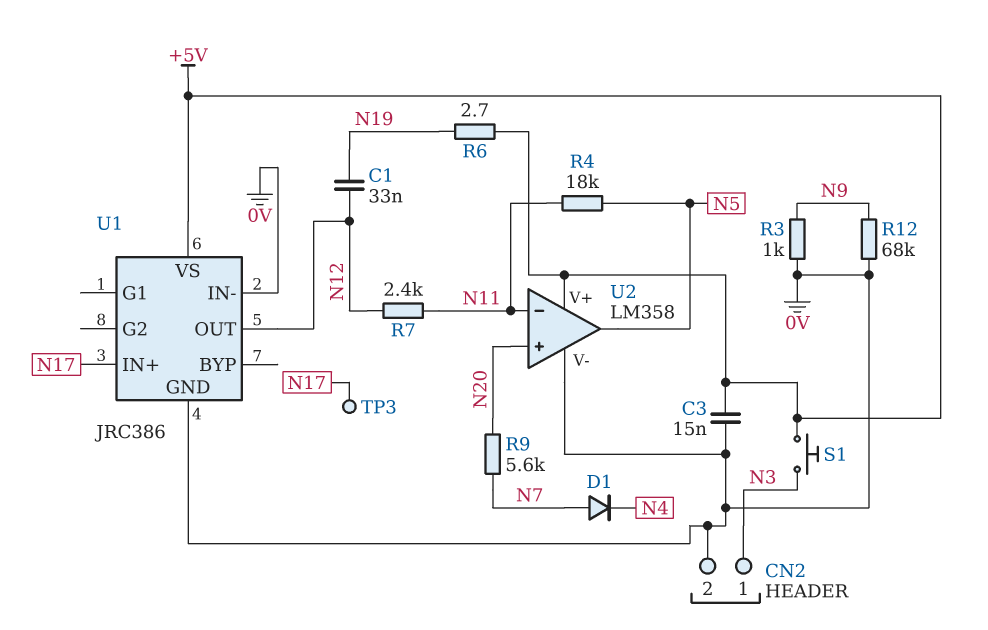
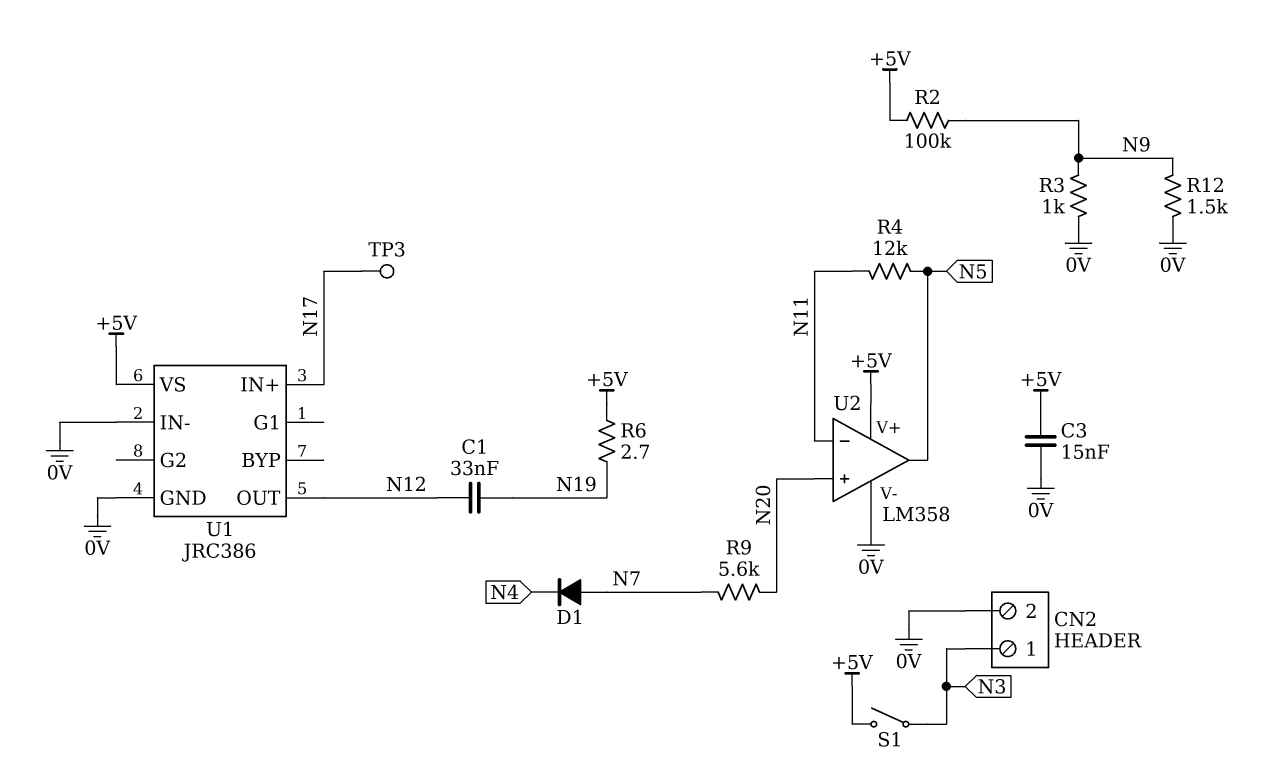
R2: none -> 100k (+5V, N9)
R4: 18k (N5, N11) -> 12k (N5, N11)
R7: 2.4k (N11, N12) -> none
R12: 68k (0V, N9) -> 1.5k (0V, N9)
S1: button (+5V, N3) -> switch (+5V, N3)

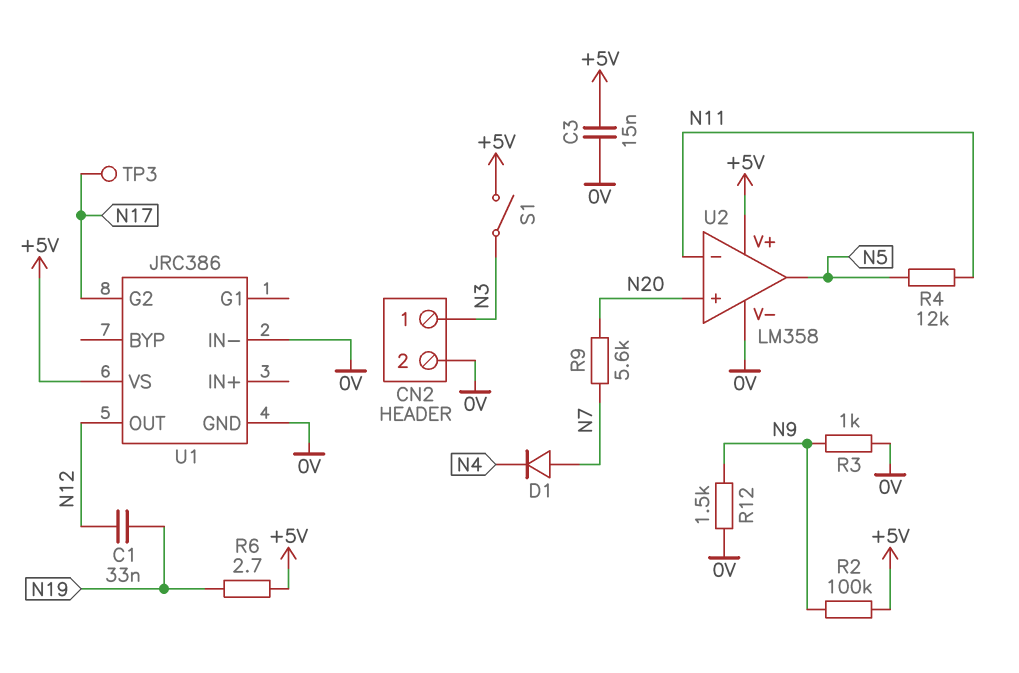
U1 pin G2: none -> N17
U1 pin IN+: N17 -> none

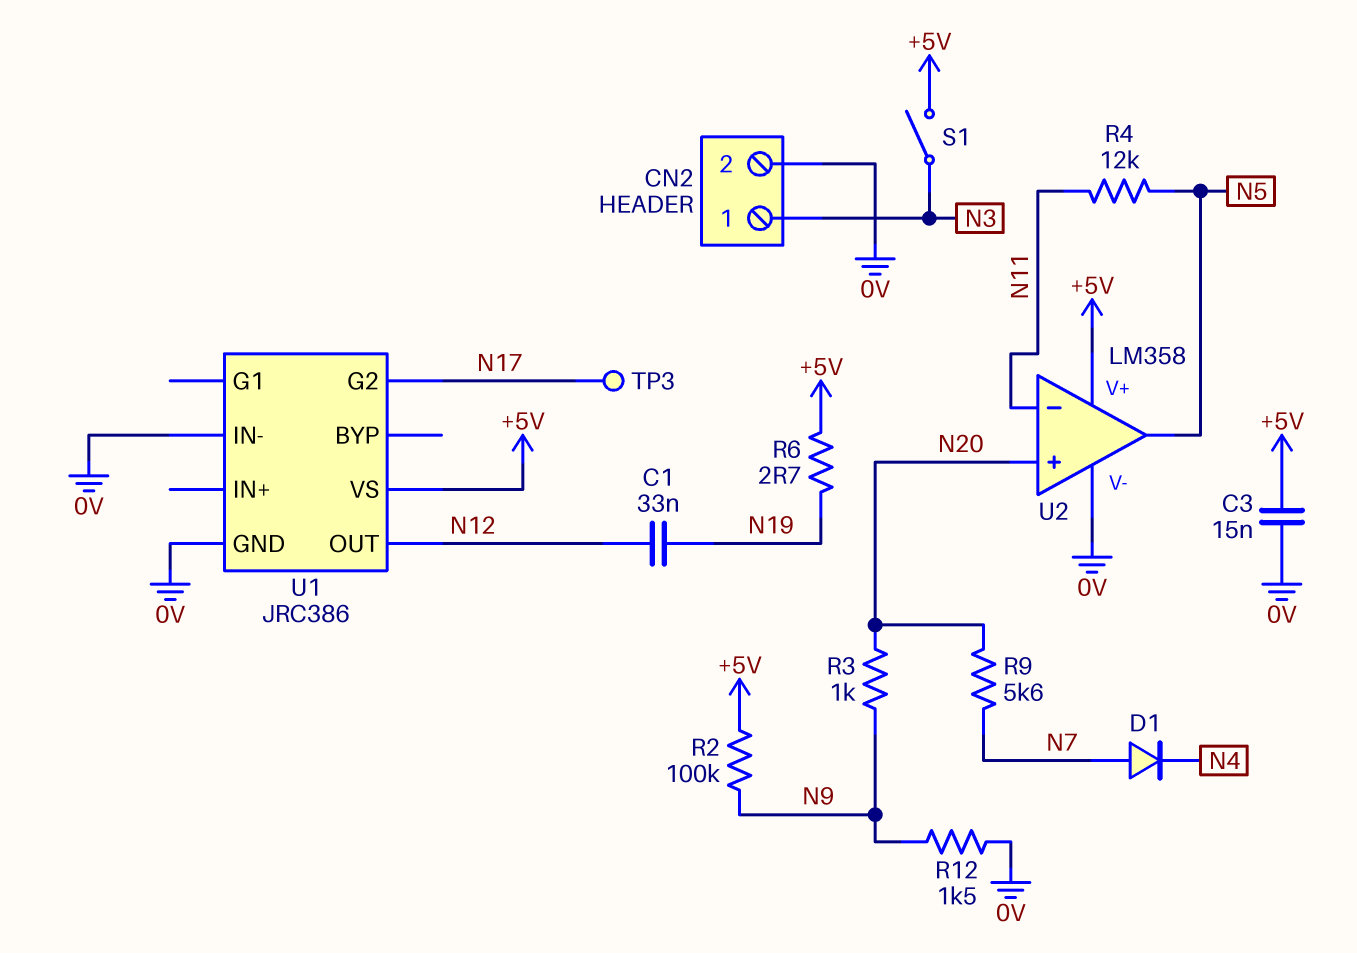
R3: 1k (0V, N9) -> 1k (N9, N20)

